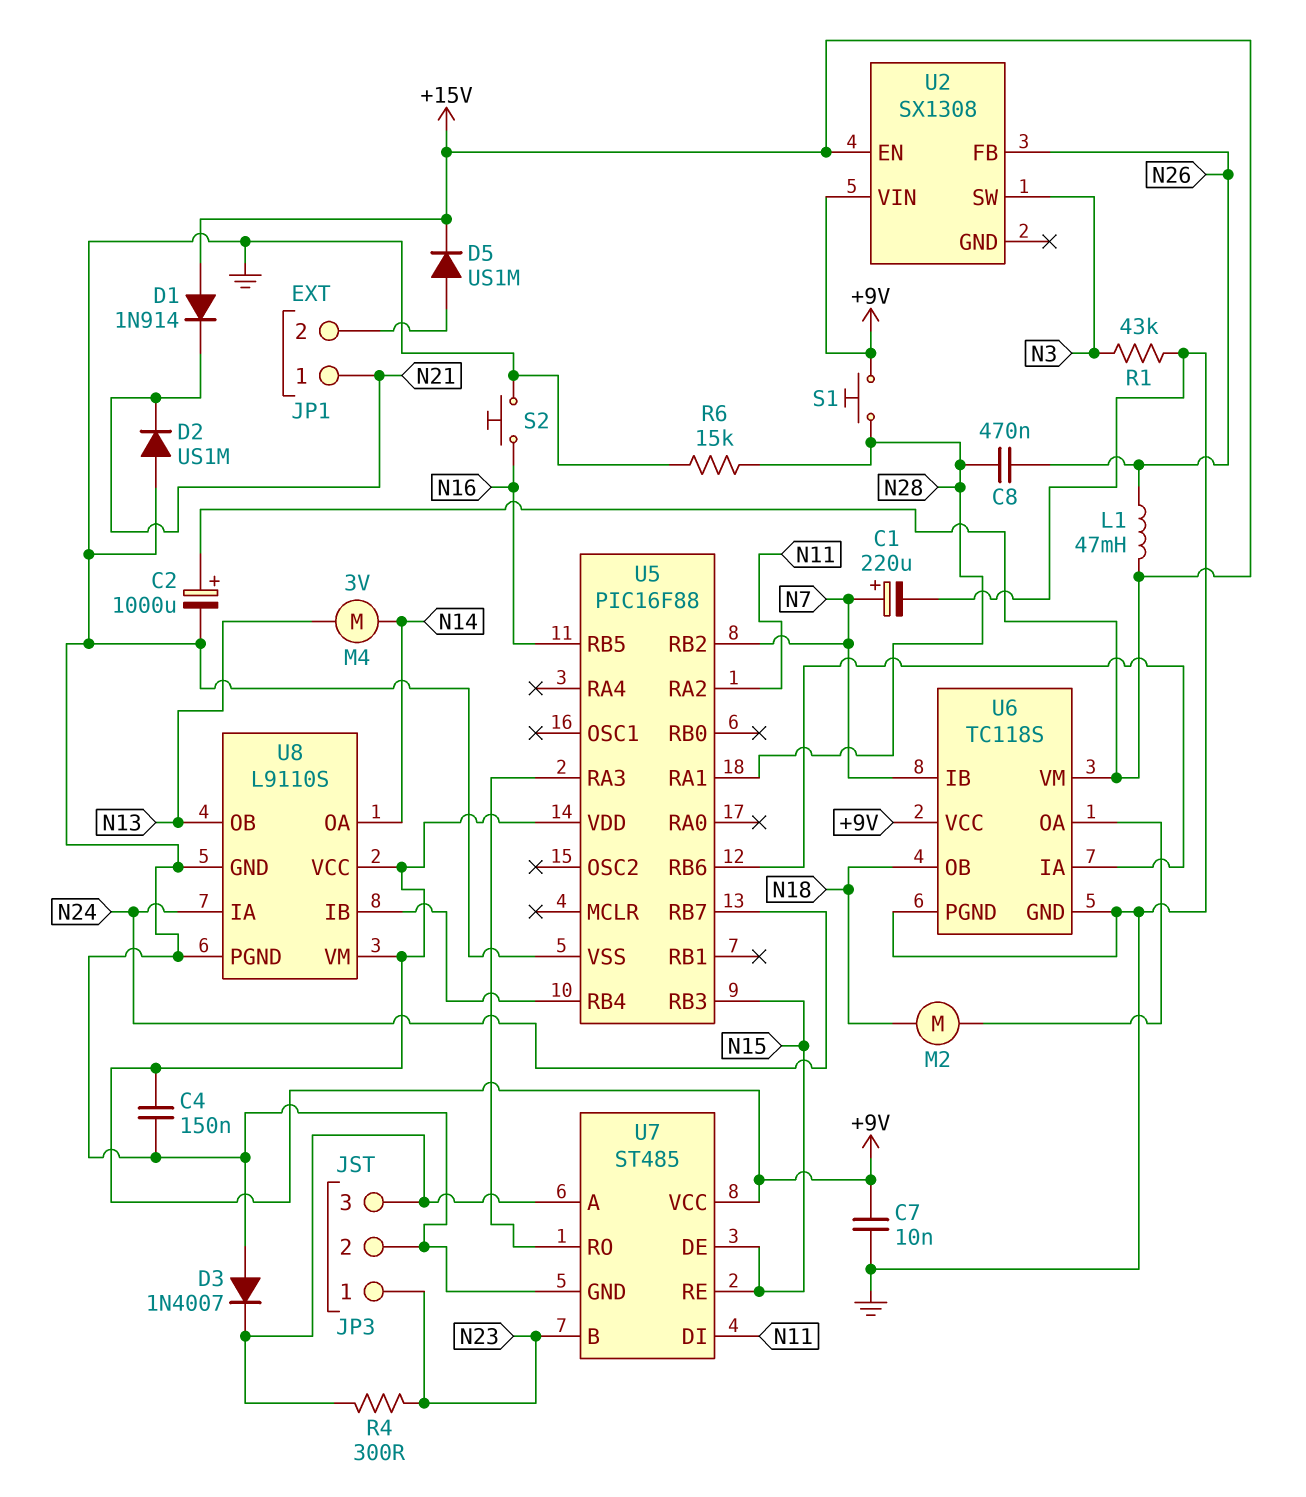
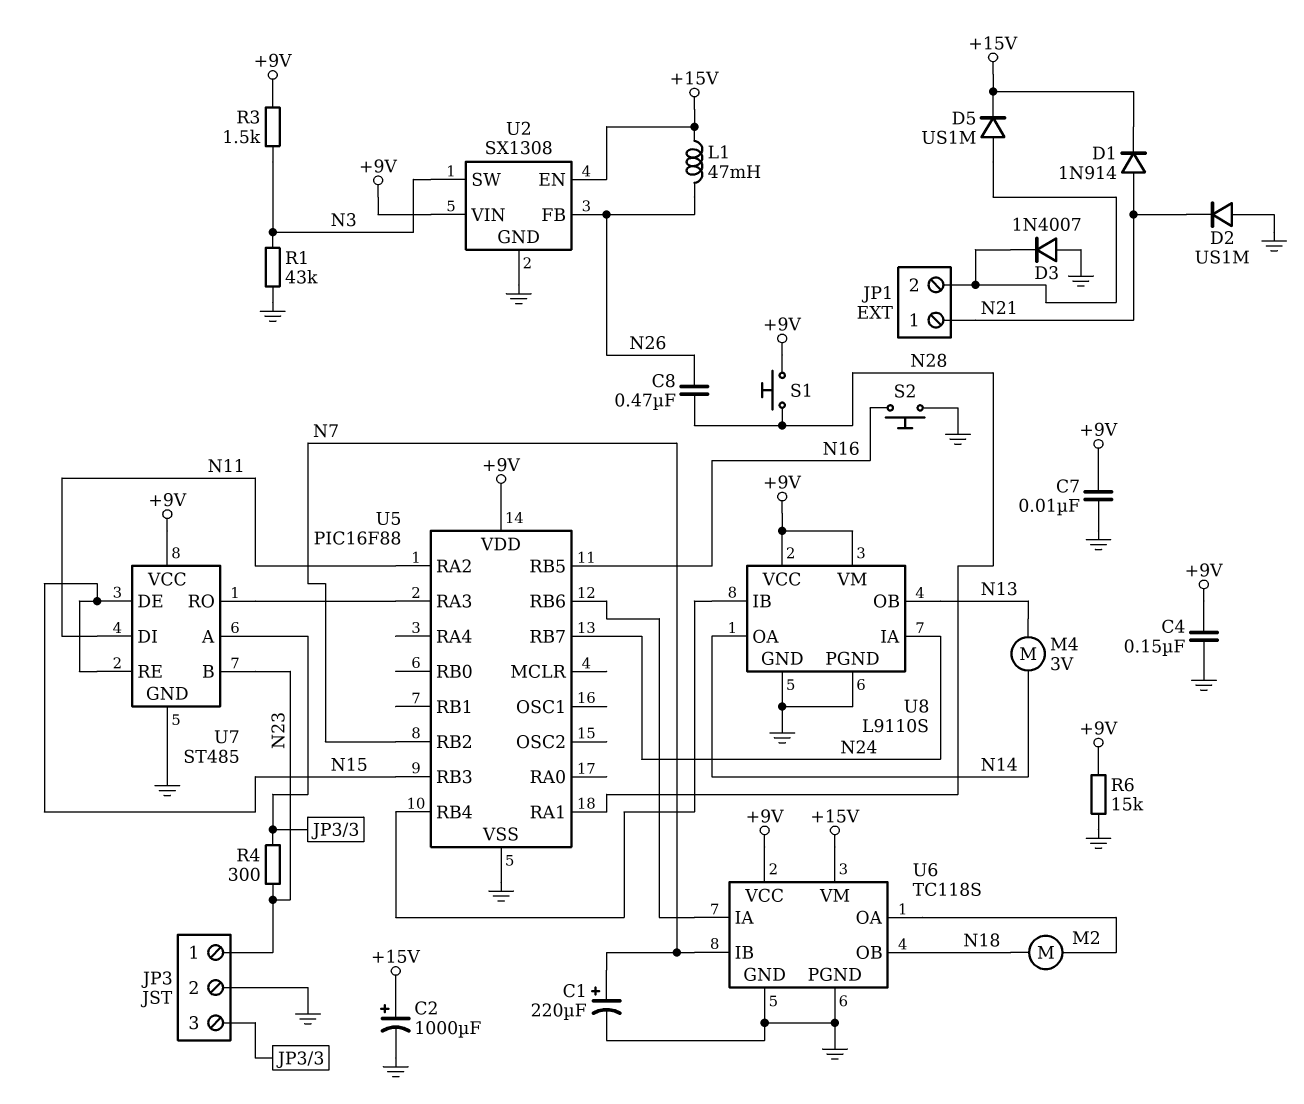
D1: diode 1N914 (A +15V, K N21) -> diode 1N914 (A N21, K +15V)
D3: diode 1N4007 (A GND, K JP3/3) -> diode 1N4007 (A GND, K JP1/2)
R3: none -> 1.5k (+9V, N3)
R6: 15k (GND, N28) -> 15k (+9V, GND)
U2 pin GND: none -> GND

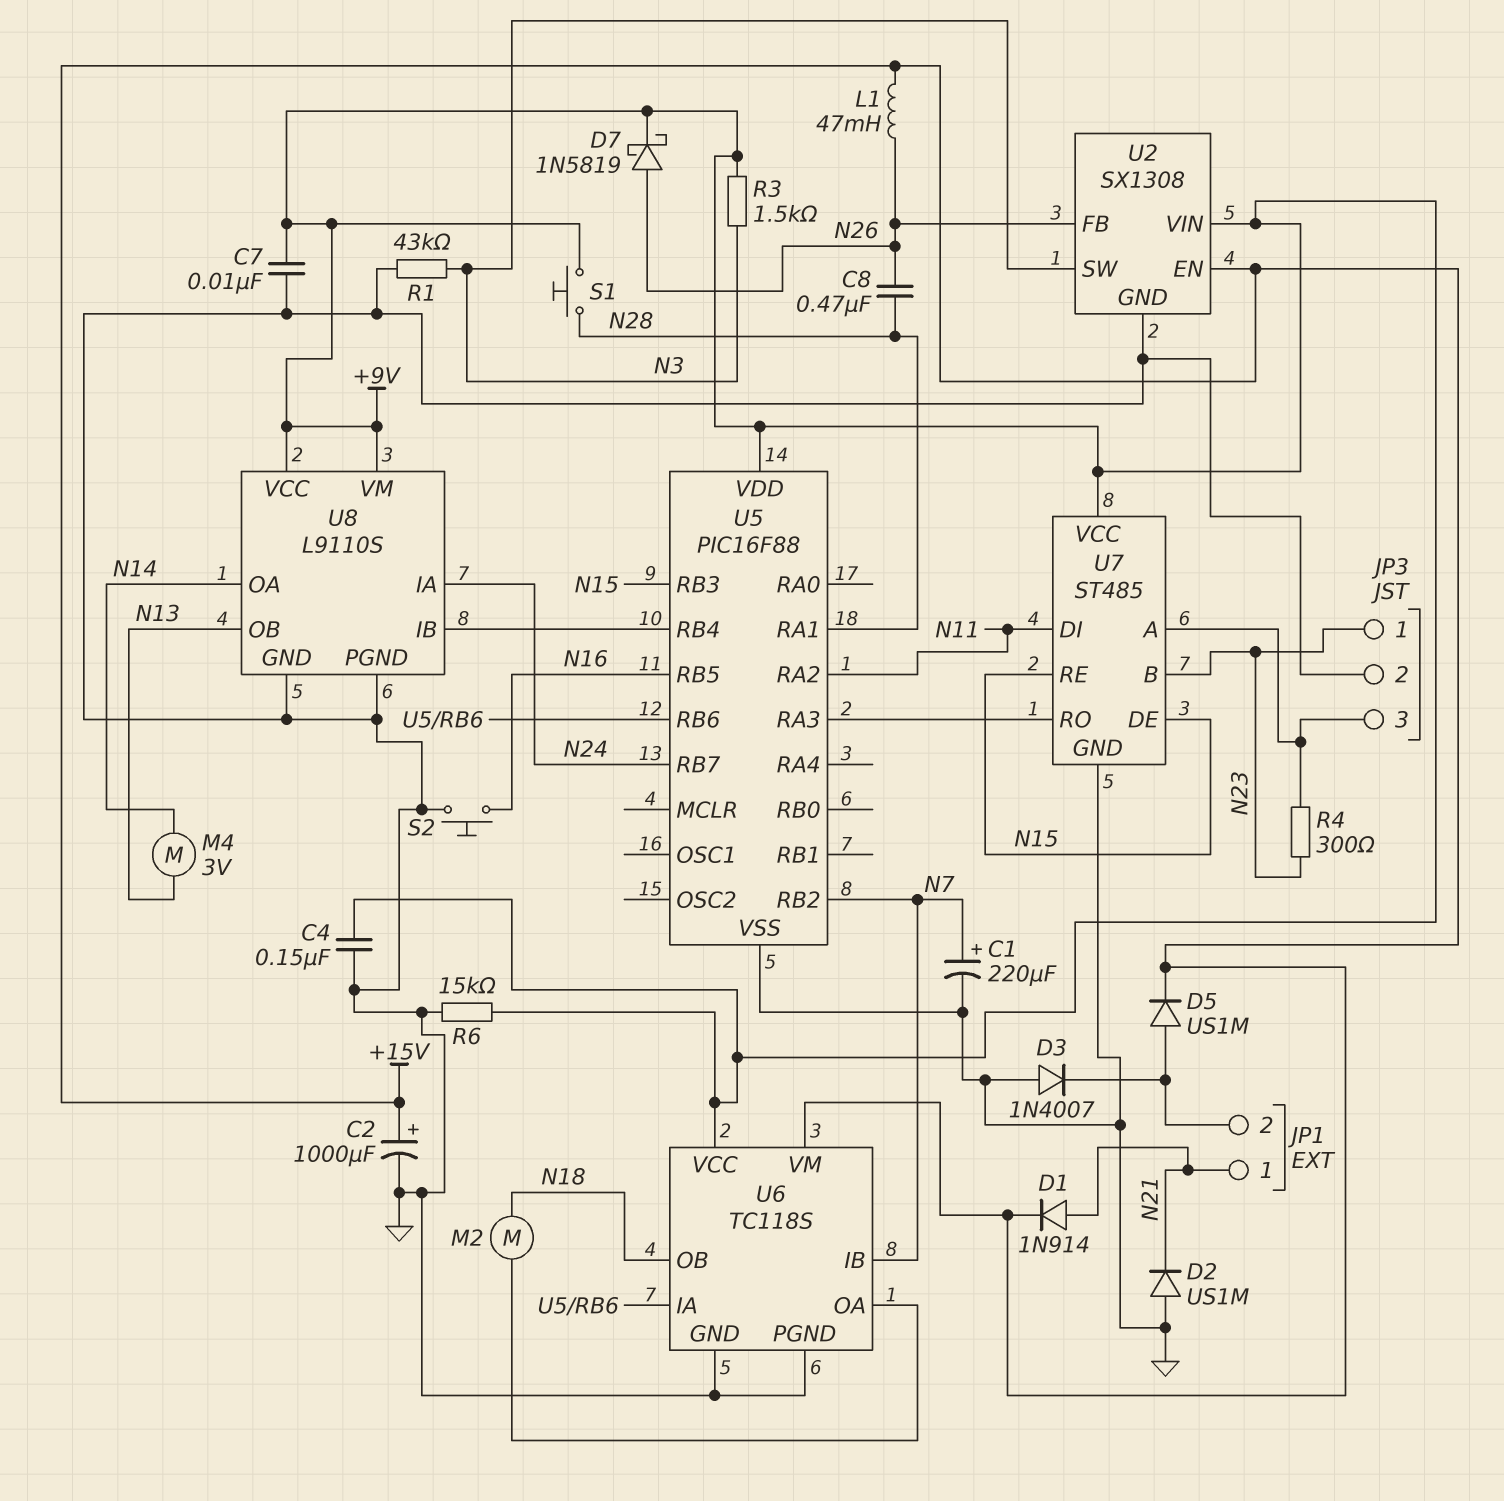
D7: none -> schottky 1N5819 (A N26, K +9V)

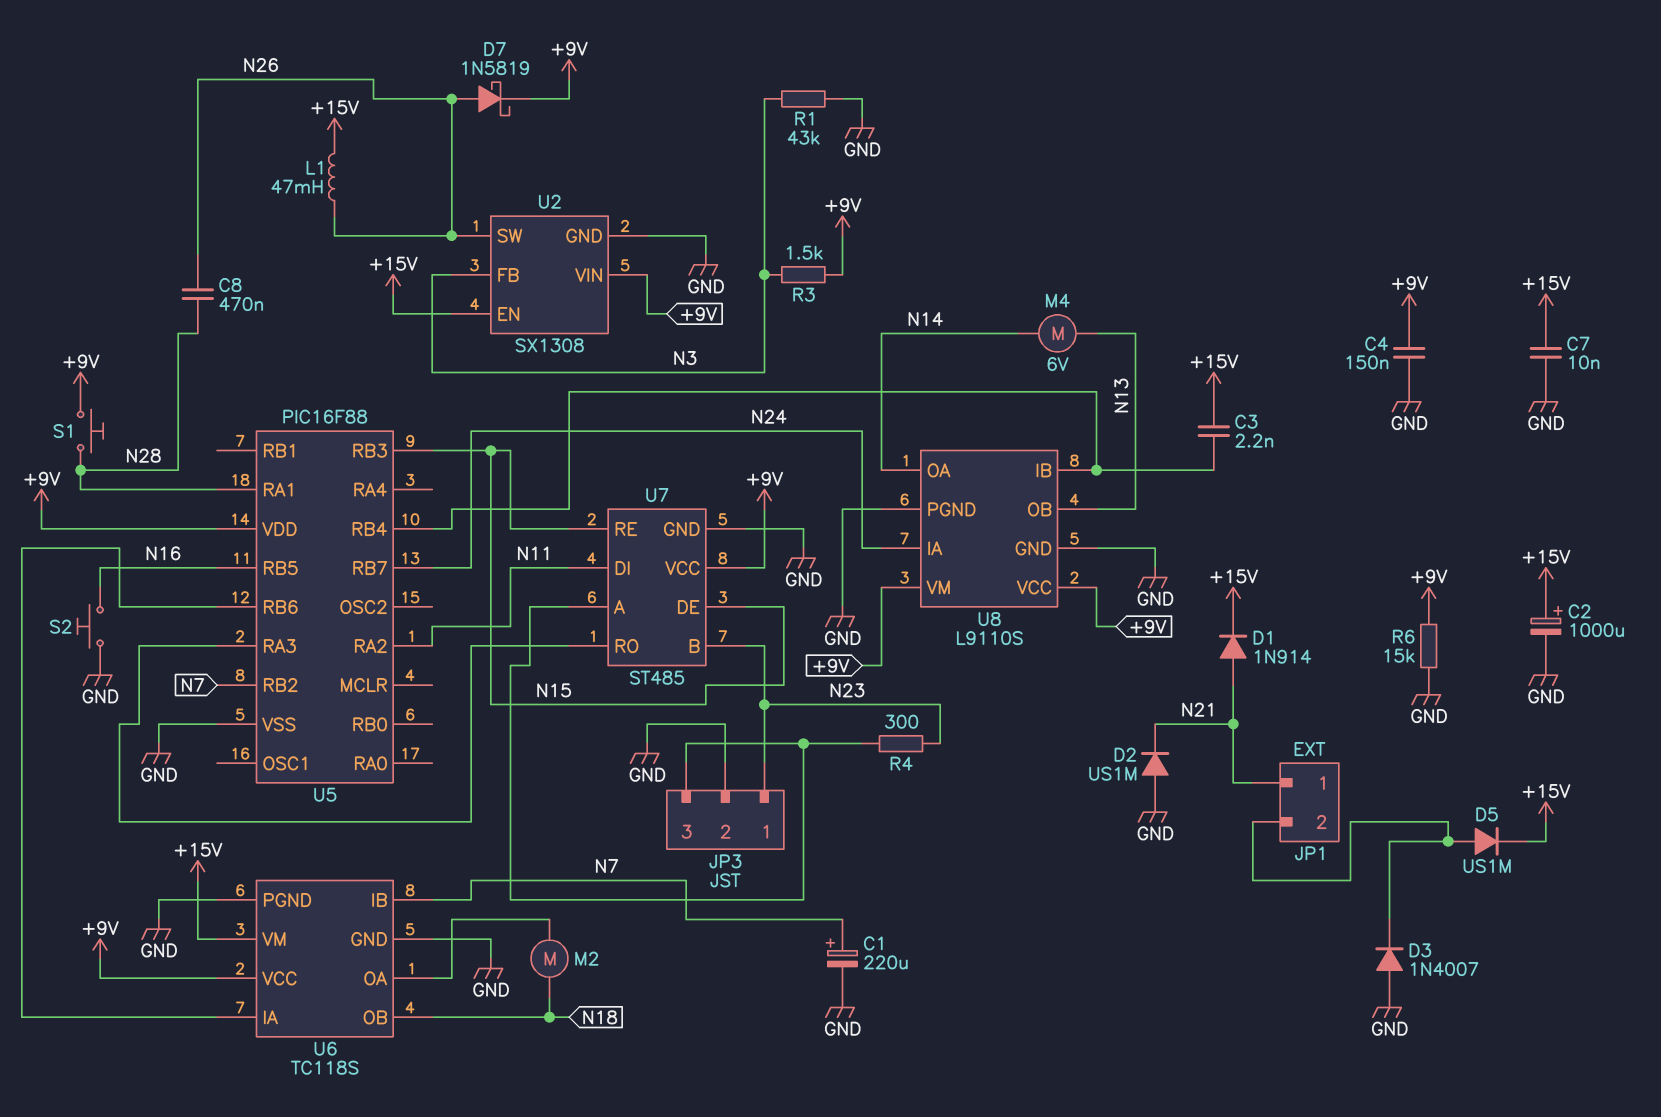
C3: none -> 2.2nF (+15V, U5/RB4)
C7: 10nF (+9V, GND) -> 10nF (+15V, GND)
M4: motor 3V (N13, N14) -> motor 6V (N13, N14)
U2 pin FB: N26 -> N3
U2 pin SW: N3 -> N26

